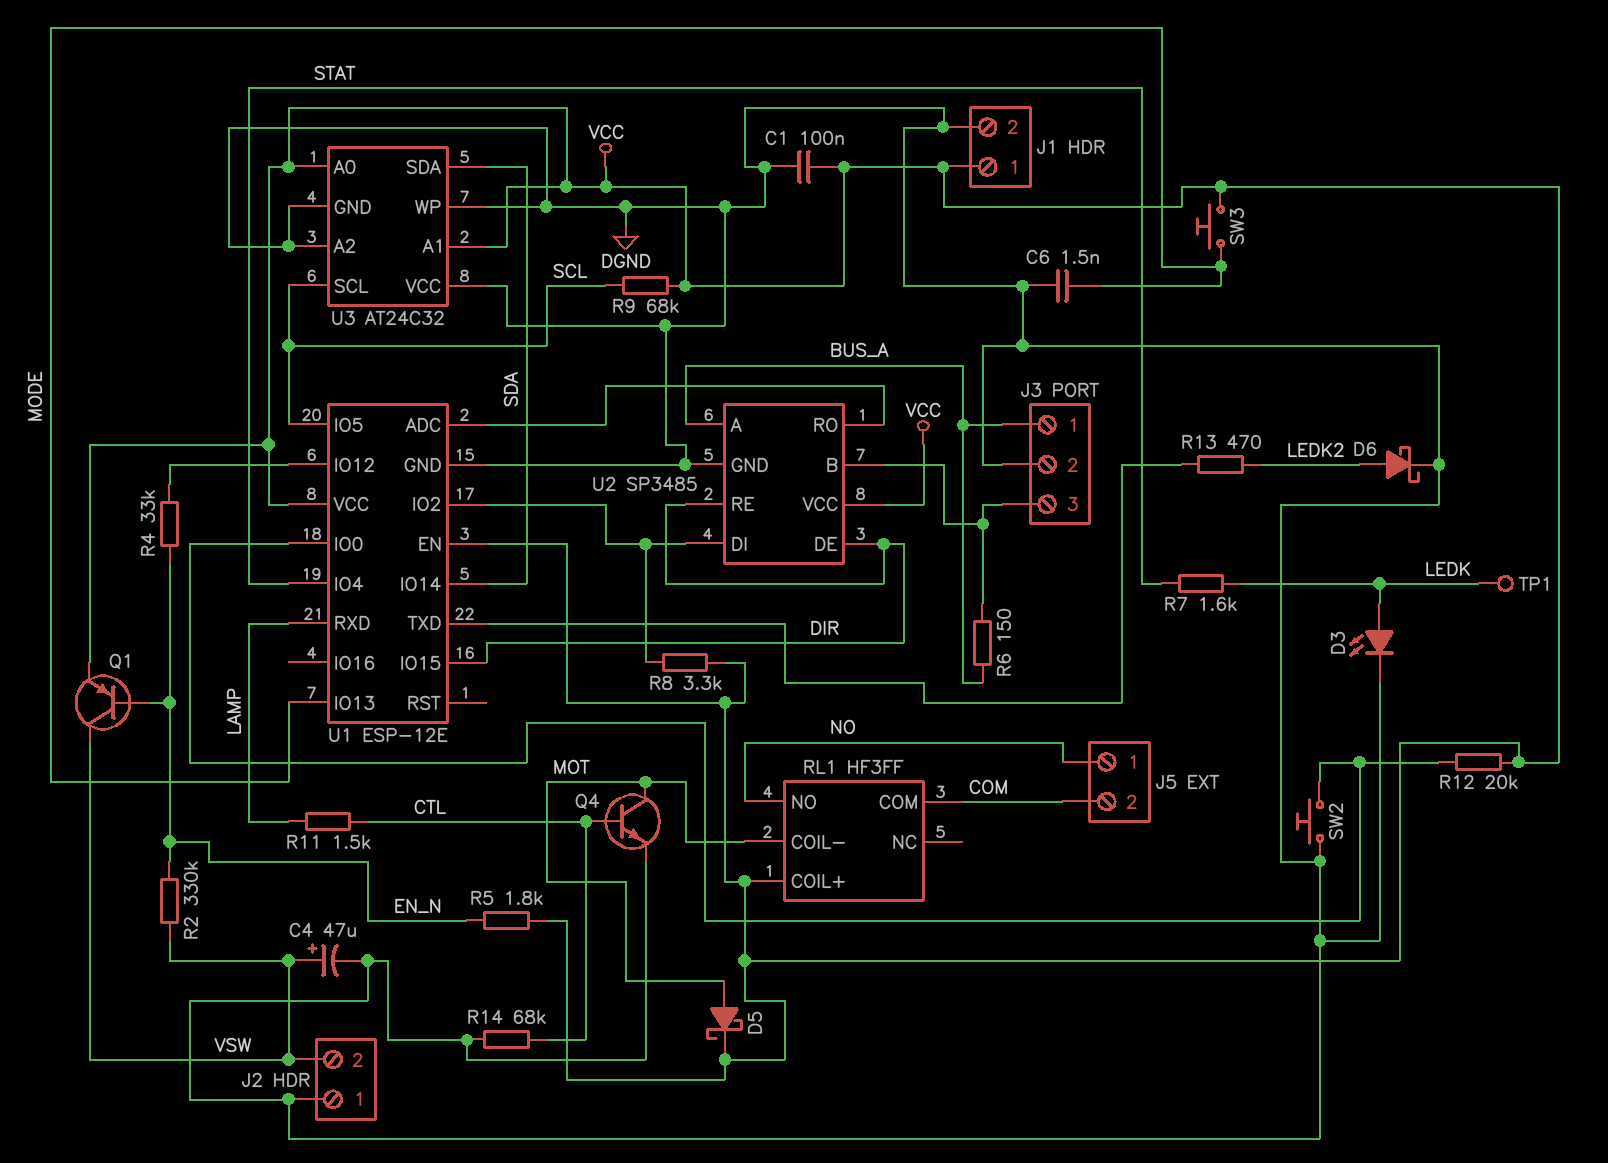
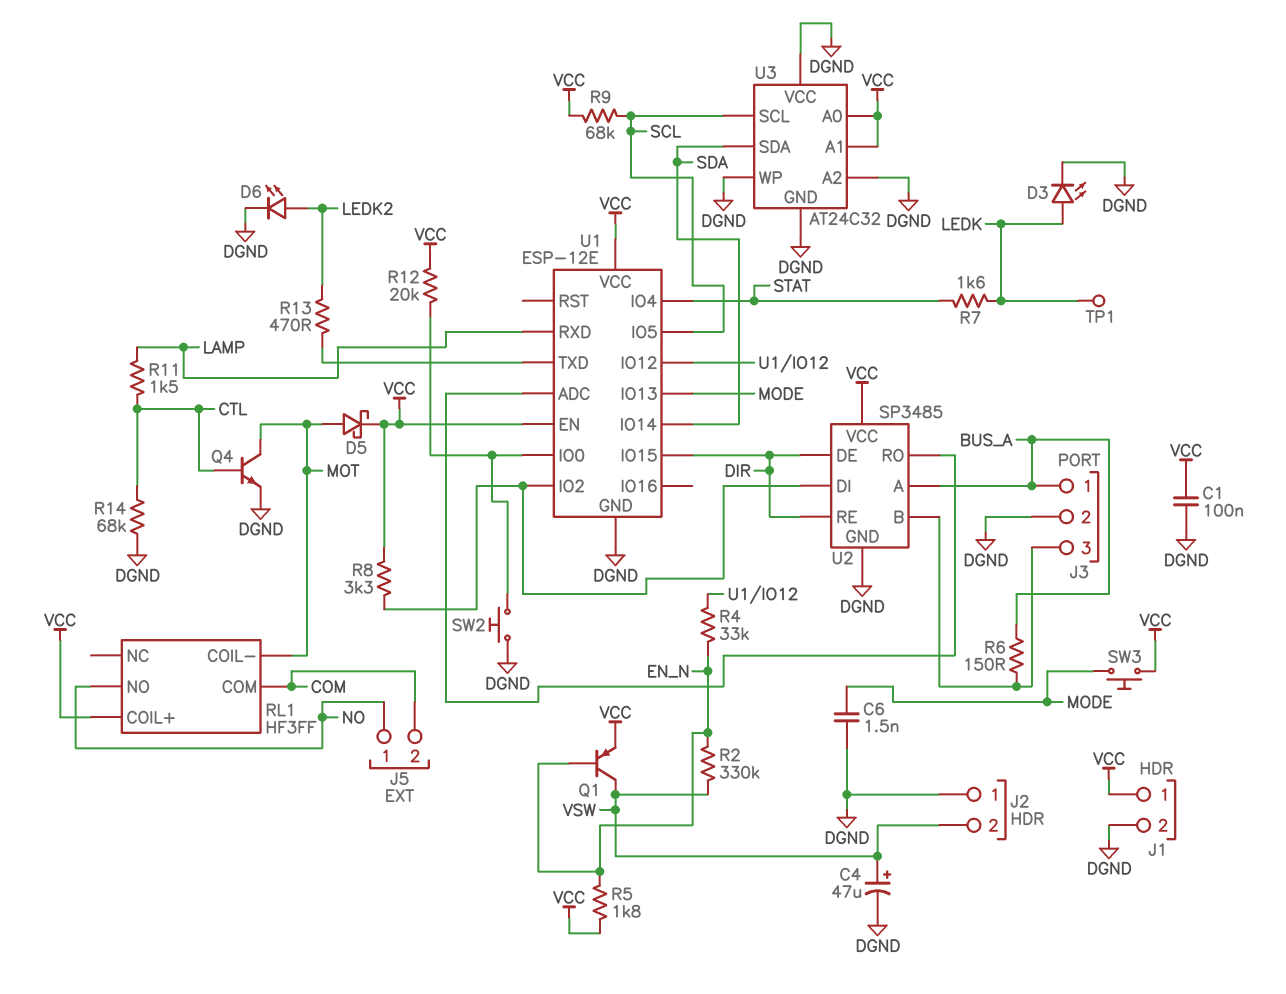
D6: schottky (A LEDK2, K DGND) -> LED (A LEDK2, K DGND)

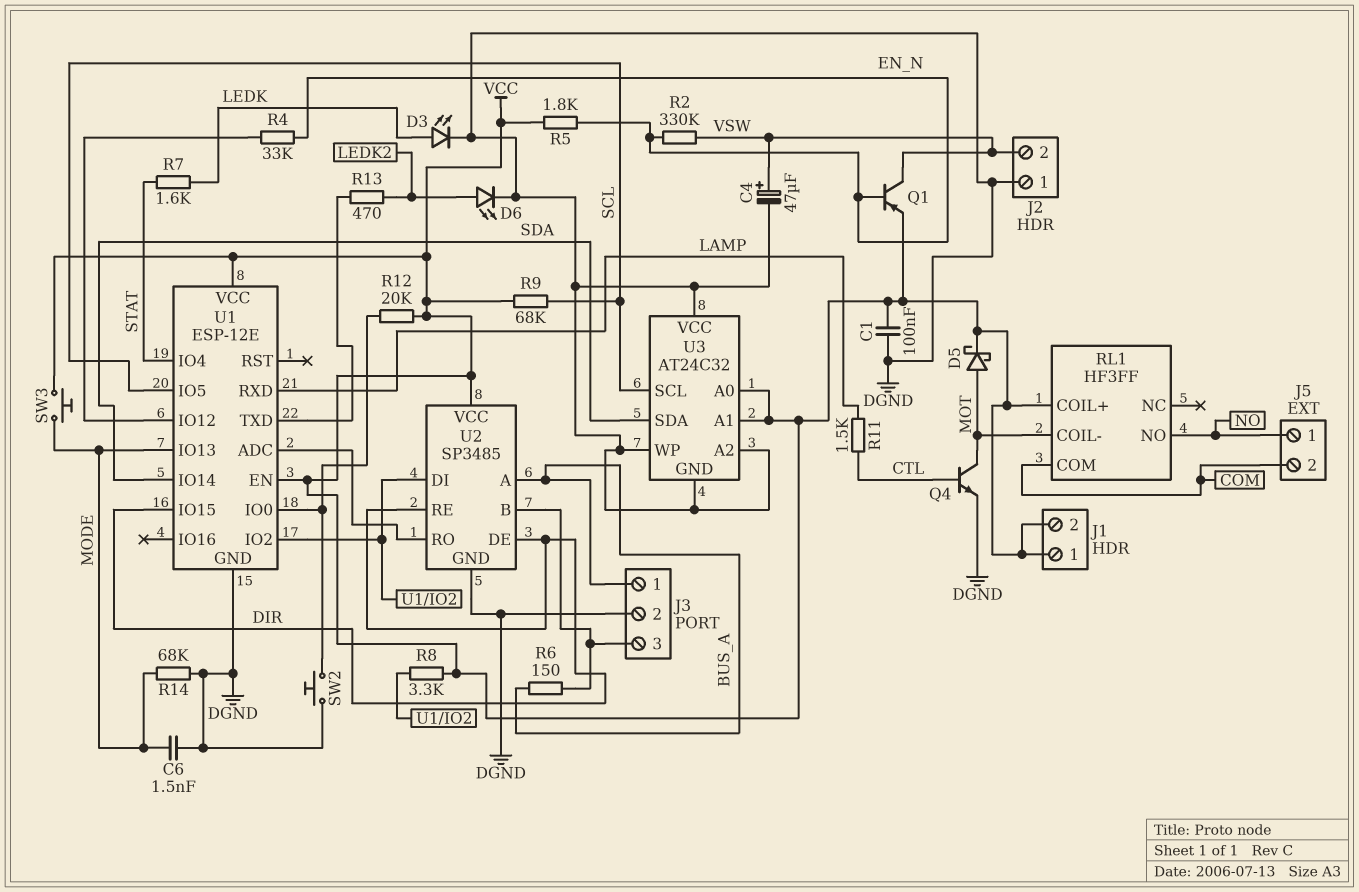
J1 pin 2: DGND -> VCC
R14: 68k (CTL, DGND) -> 68k (DGND, MODE)
TP1: test point (LEDK) -> none

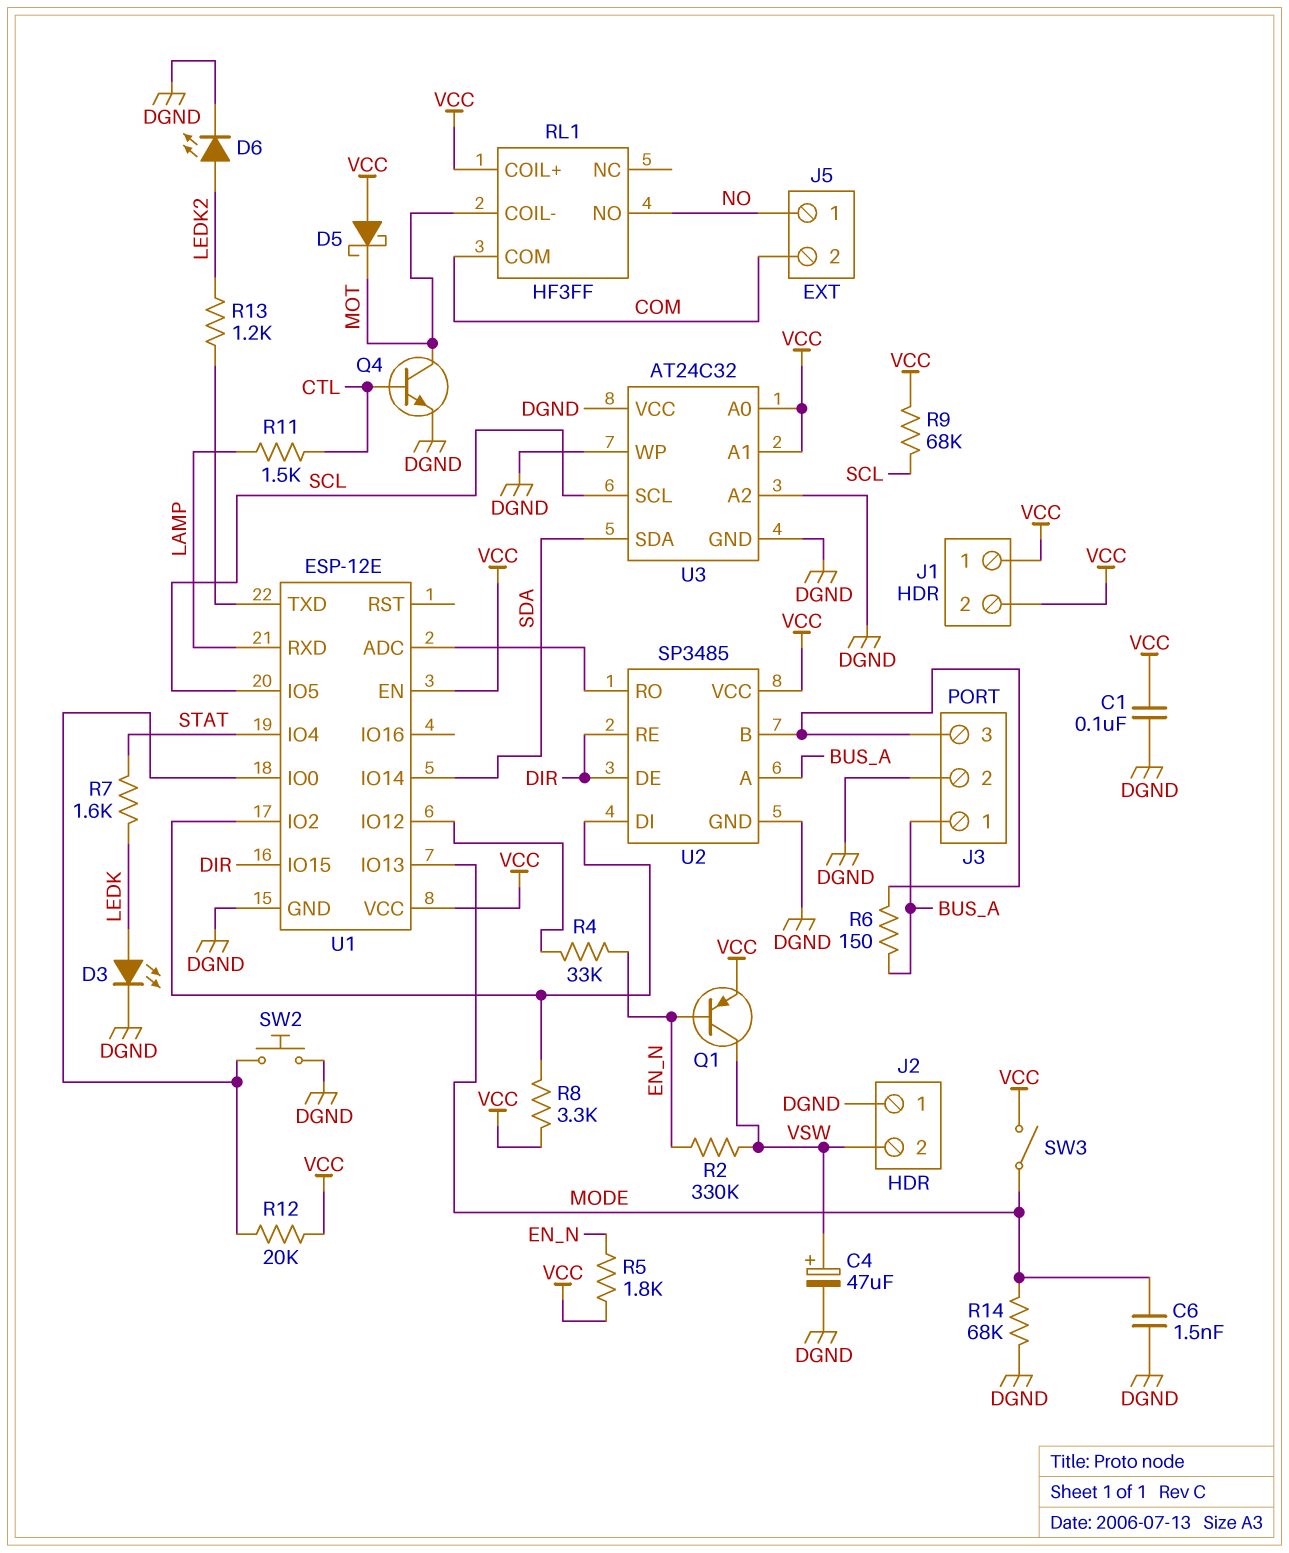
D5: schottky (A MOT, K VCC) -> schottky (A VCC, K MOT)
R13: 470 (LEDK2, U1/TXD) -> 1.2k (LEDK2, U1/TXD)
SW3: button (MODE, VCC) -> switch (MODE, VCC)

